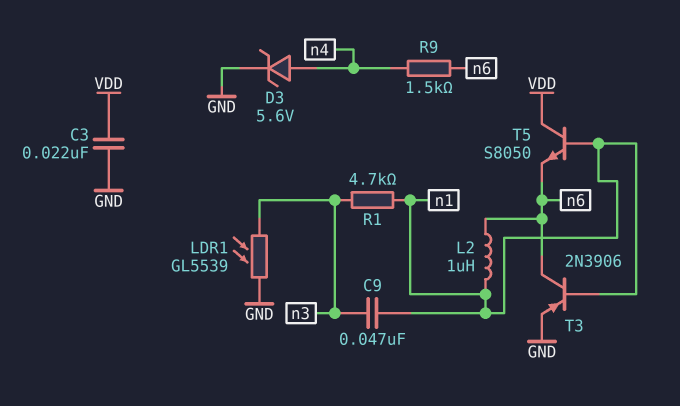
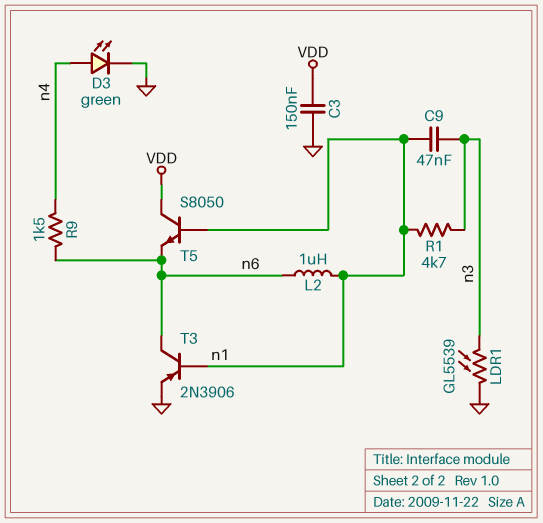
C3: 22nF (GND, VDD) -> 150nF (GND, VDD)
D3: zener 5.6V (A n4, K GND) -> LED green (A n4, K GND)

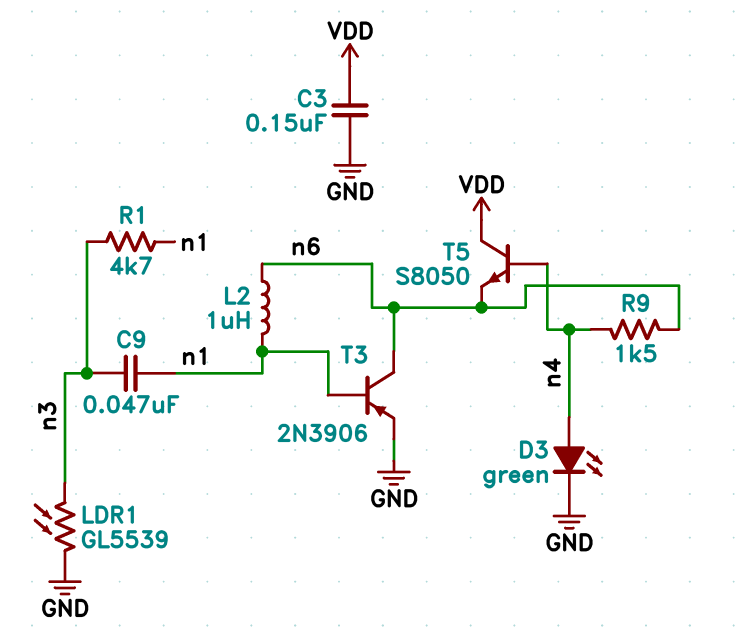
T5: NPN S8050 (B n1, C VDD, E n6) -> NPN S8050 (B n4, C VDD, E n6)

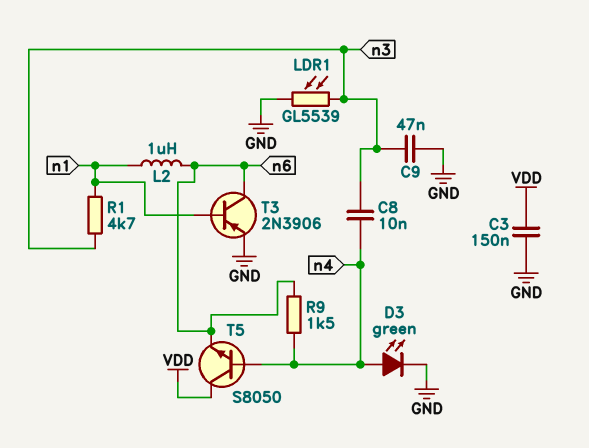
C8: none -> 10nF (n3, n4)
C9: 47nF (n1, n3) -> 47nF (GND, n3)

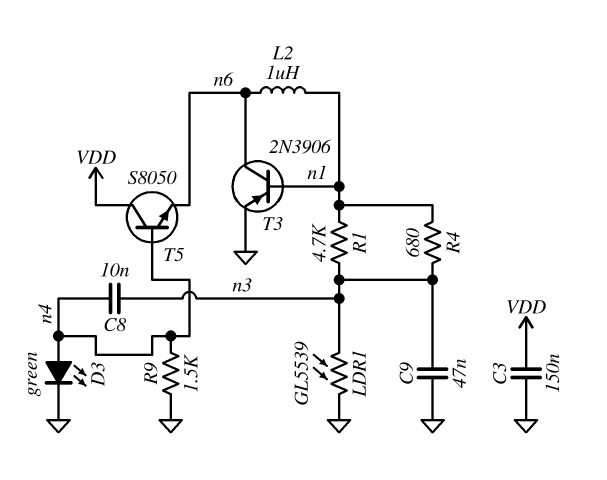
R4: none -> 680 (n1, n3)
R9: 1.5k (n4, n6) -> 1.5k (GND, n4)

